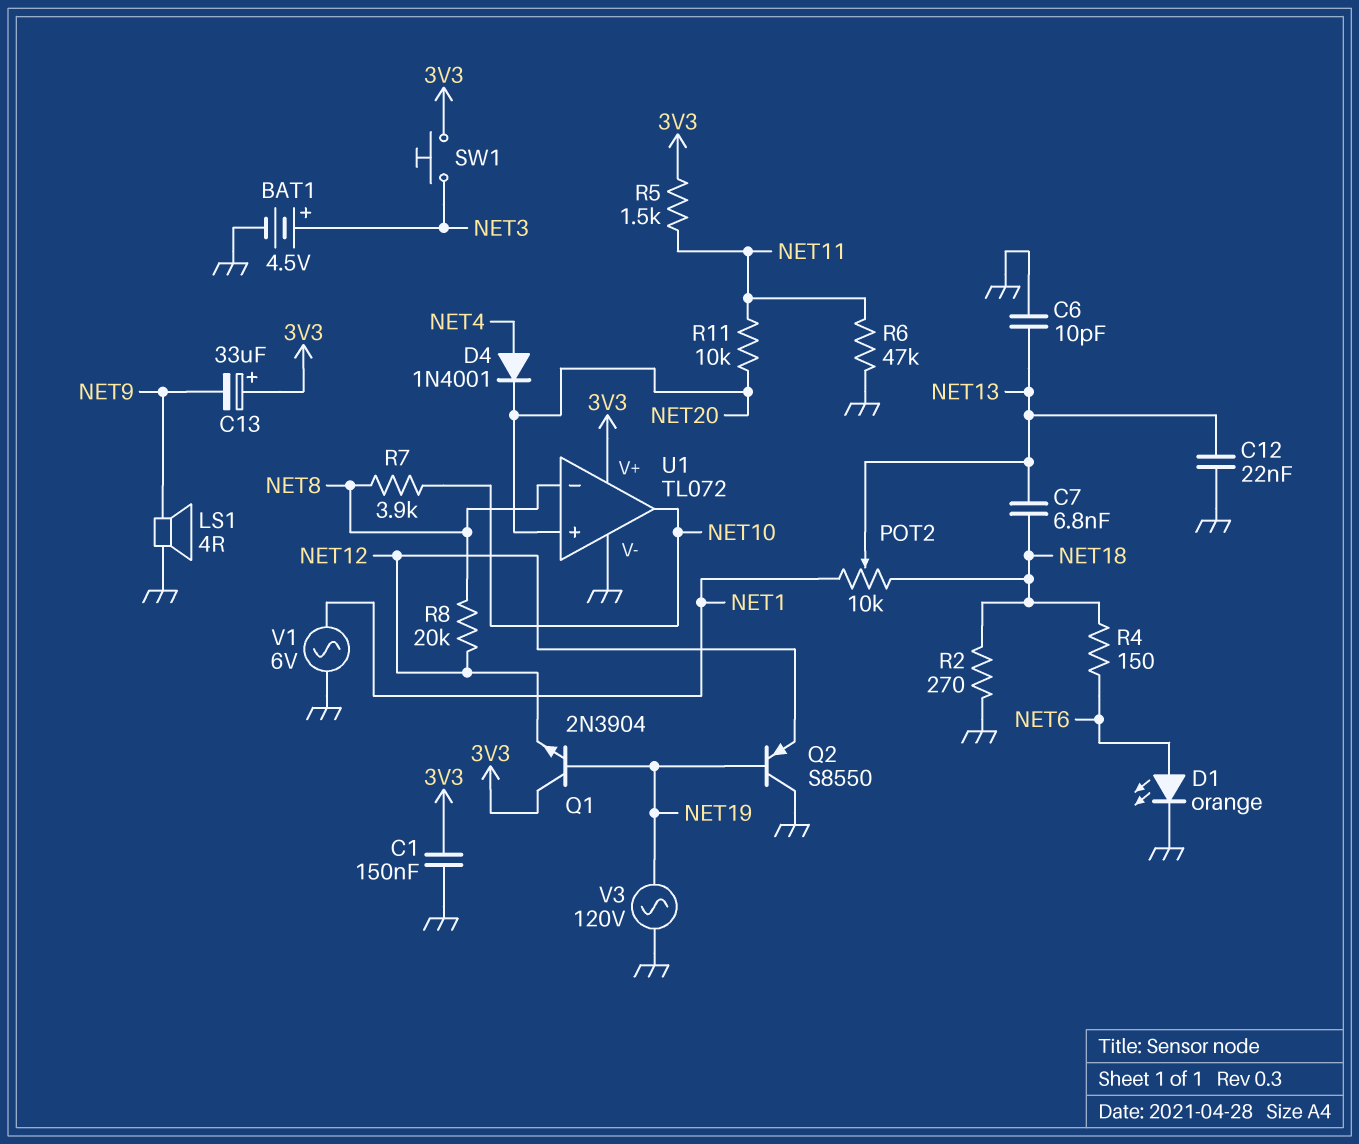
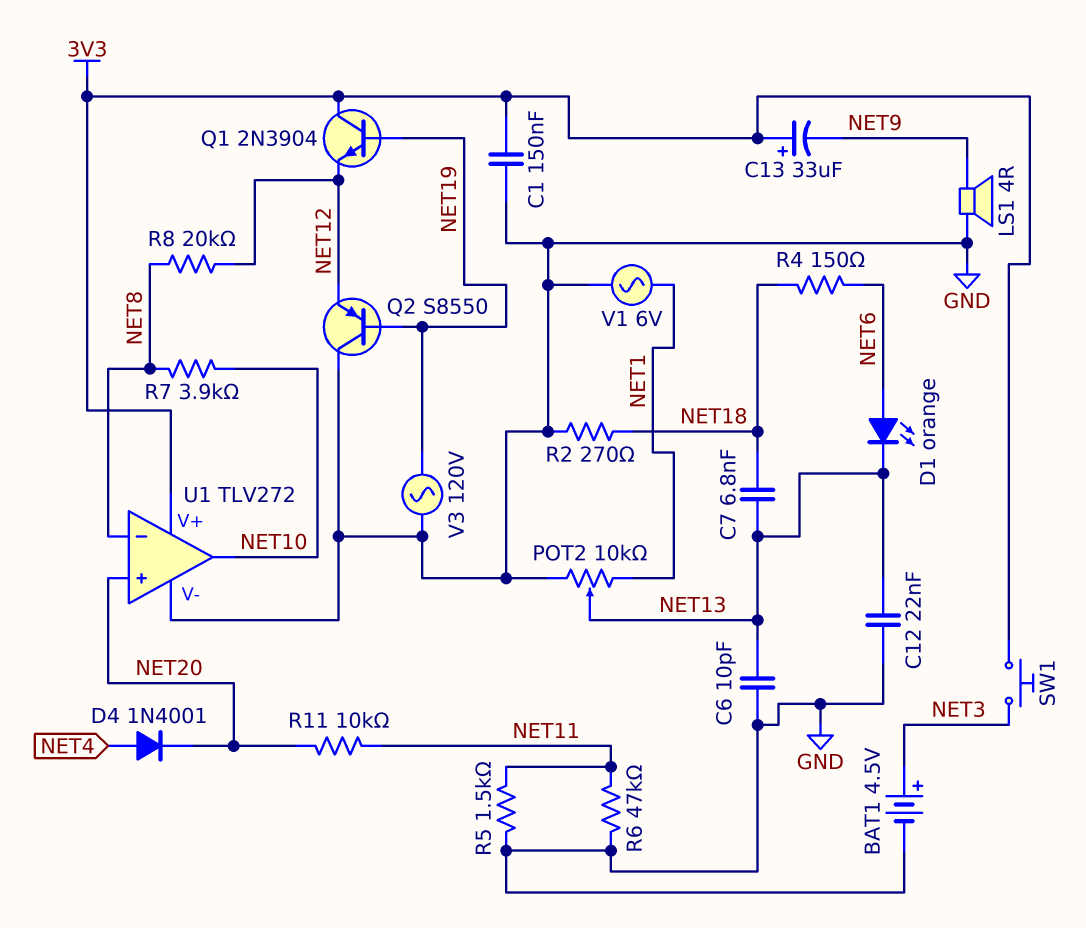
D1: LED orange (A NET6, K GND) -> LED orange (A NET6, K NET13)
POT2: 10k (NET1, NET18, wiper NET13) -> 10k (GND, NET1, wiper NET13)
R5: 1.5k (3V3, NET11) -> 1.5k (GND, NET11)
U1: TL072 -> TLV272

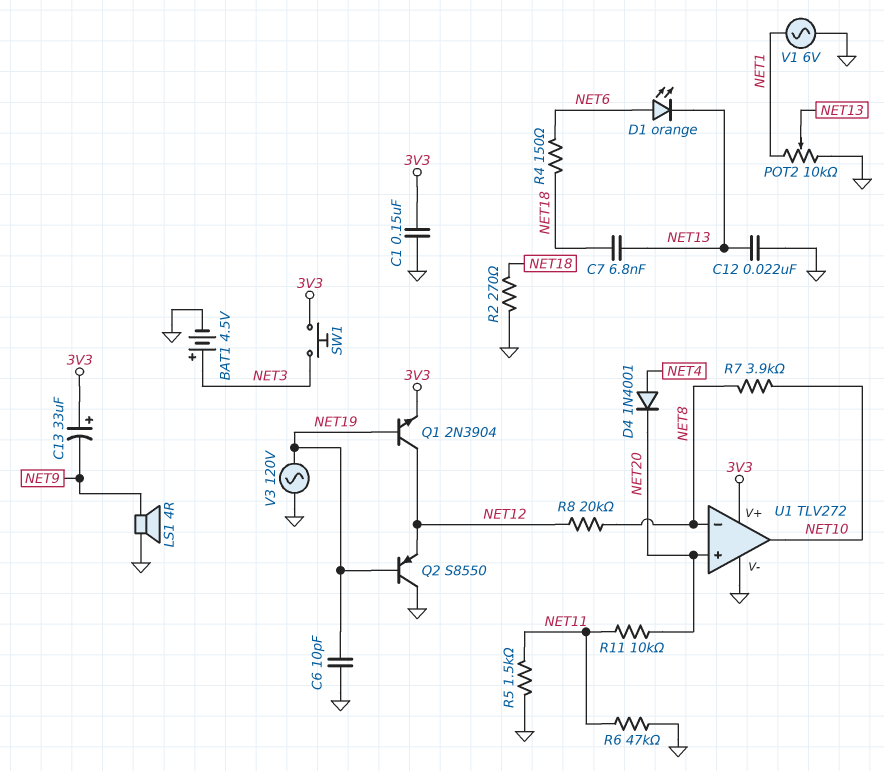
C6: 10pF (GND, NET13) -> 10pF (GND, NET19)
Q1: NPN 2N3904 (B NET19, C 3V3, E NET12) -> NPN 2N3904 (B NET19, C NET12, E 3V3)

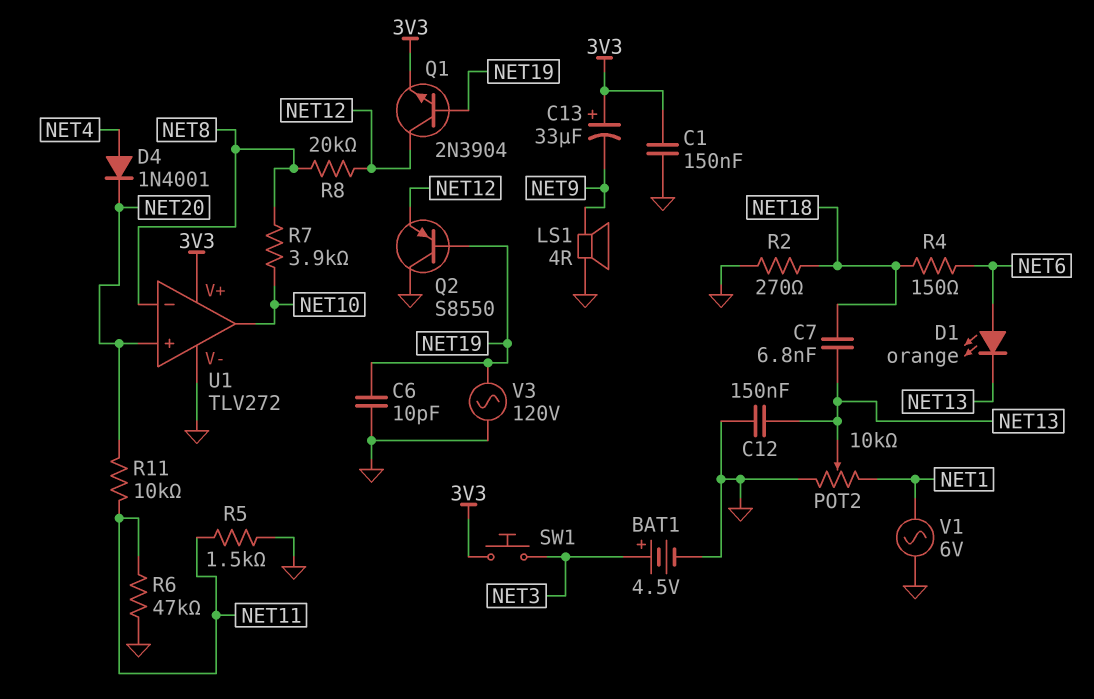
C12: 22nF (GND, NET13) -> 150nF (GND, NET13)

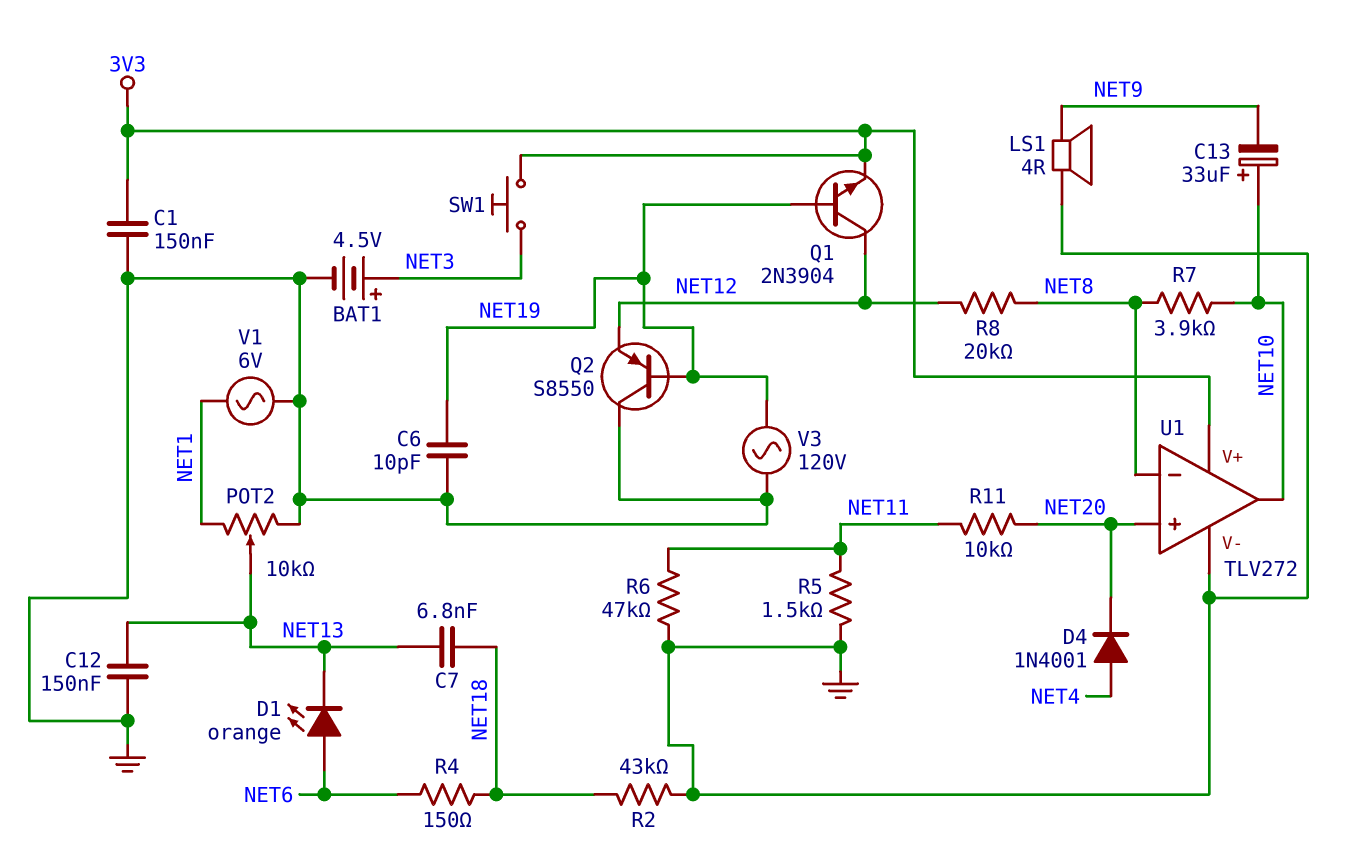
C13: 33uF (plus 3V3, minus NET9) -> 33uF (plus NET10, minus NET9)
R2: 270 (GND, NET18) -> 43k (GND, NET18)

